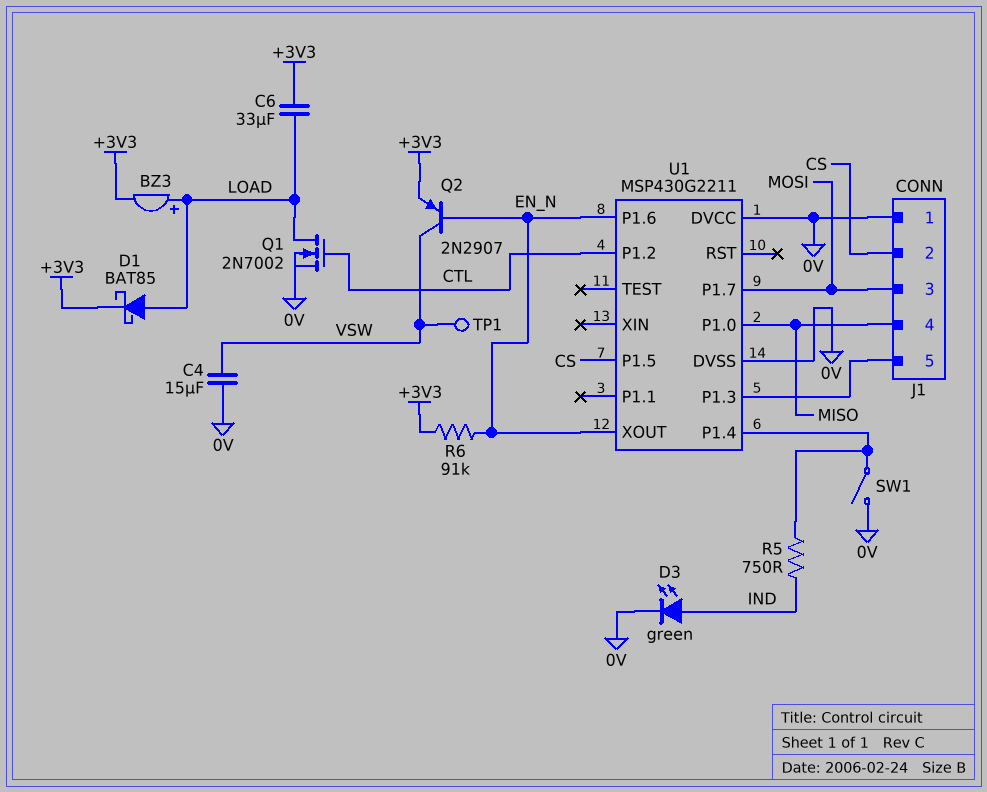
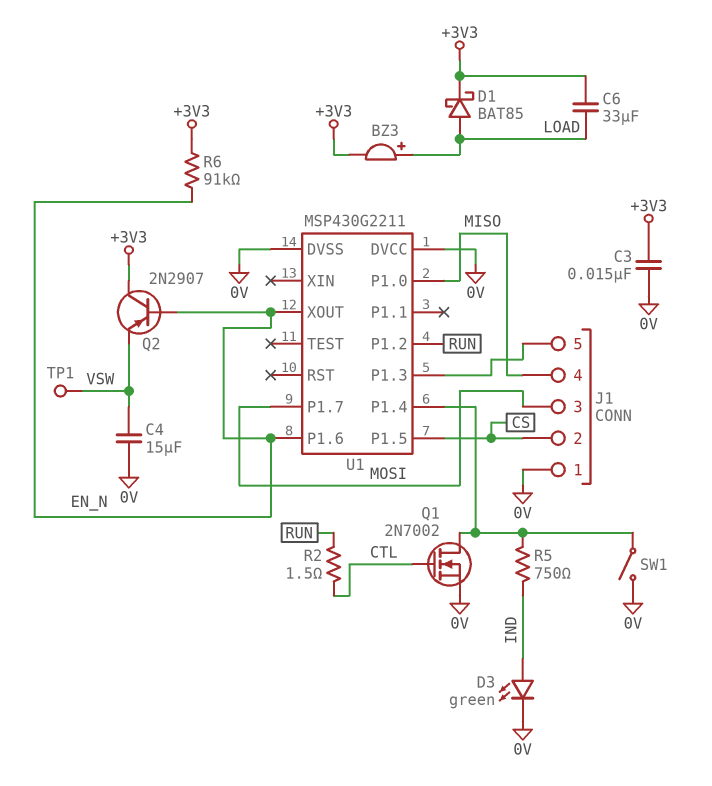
C3: none -> 15nF (+3V3, 0V)
Q1: NMOS 2N7002 (G CTL, D LOAD, S 0V) -> NMOS 2N7002 (G CTL, D U1/P1.4, S 0V)
Q2: PNP 2N2907 (B EN_N, C VSW, E +3V3) -> PNP 2N2907 (B EN_N, C +3V3, E VSW)
R2: none -> 1.5 (CTL, RUN)
U1 pin P1.2: CTL -> RUN

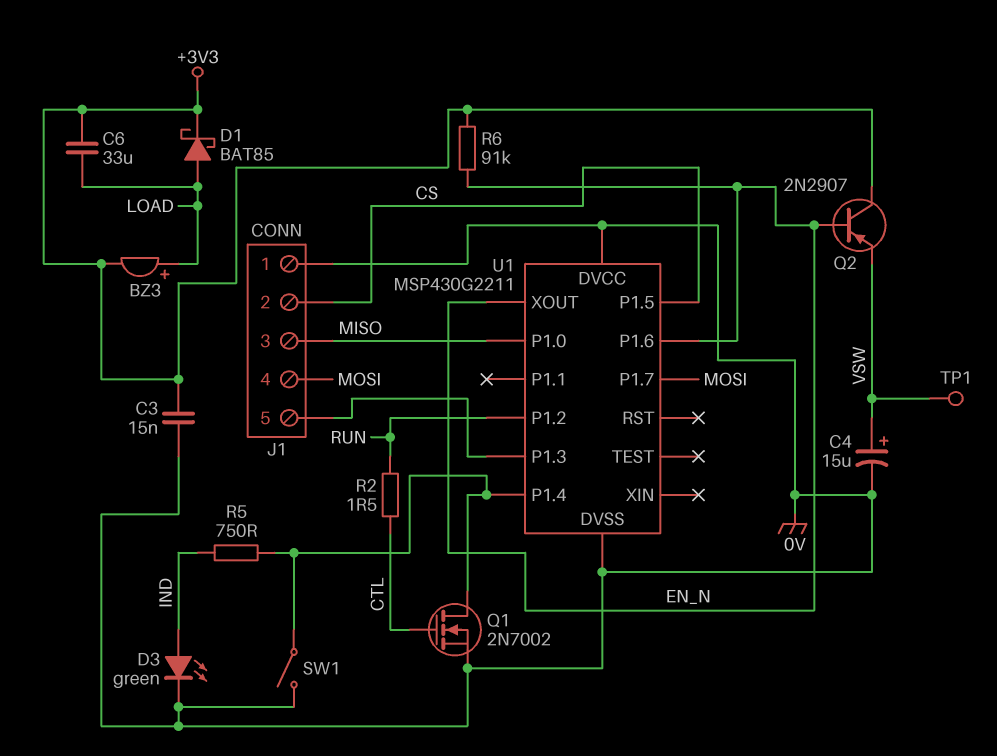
C4: 15uF (0V, VSW) -> 15uF (plus VSW, minus 0V)
J1 pin 3: MOSI -> MISO
J1 pin 4: MISO -> MOSI

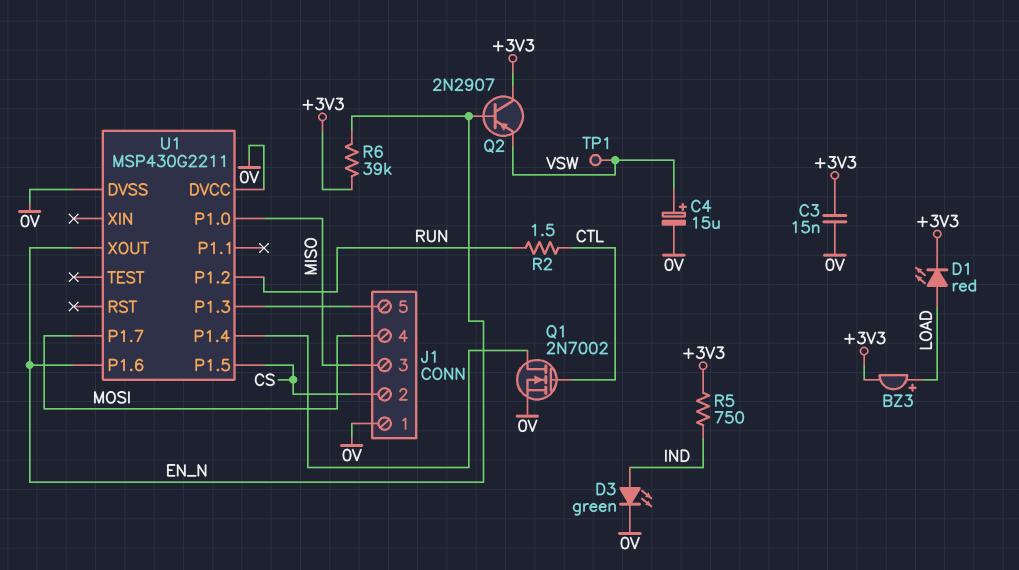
C6: 33uF (+3V3, LOAD) -> none
D1: schottky BAT85 (A LOAD, K +3V3) -> LED red (A LOAD, K +3V3)
R5: 750 (IND, U1/P1.4) -> 750 (+3V3, IND)
R6: 91k (+3V3, EN_N) -> 39k (+3V3, EN_N)
SW1: switch (0V, U1/P1.4) -> none

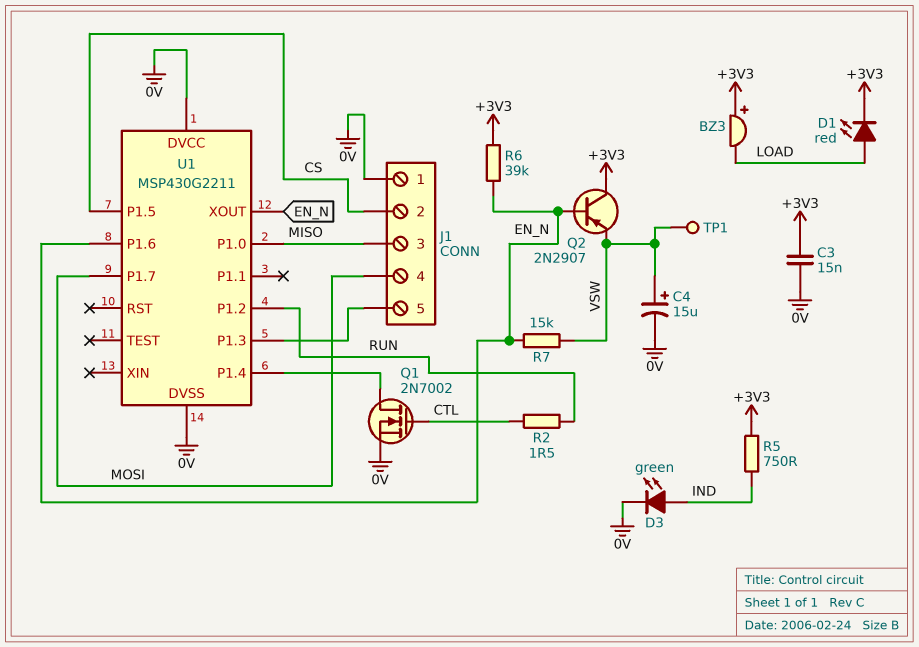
BZ3: buzzer (plus LOAD, minus +3V3) -> buzzer (plus +3V3, minus LOAD)
R7: none -> 15k (EN_N, VSW)

